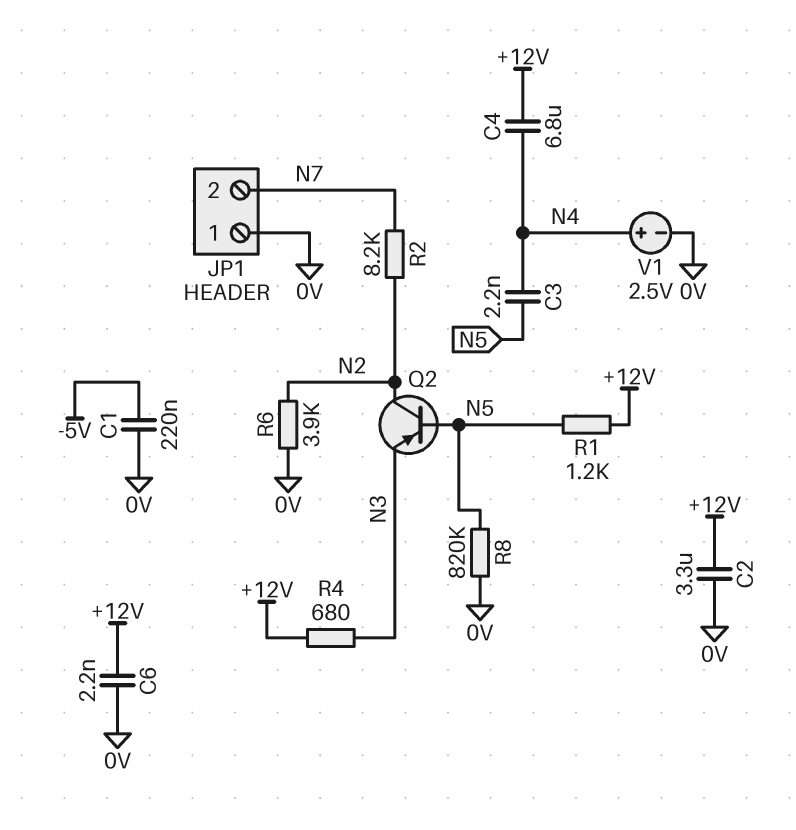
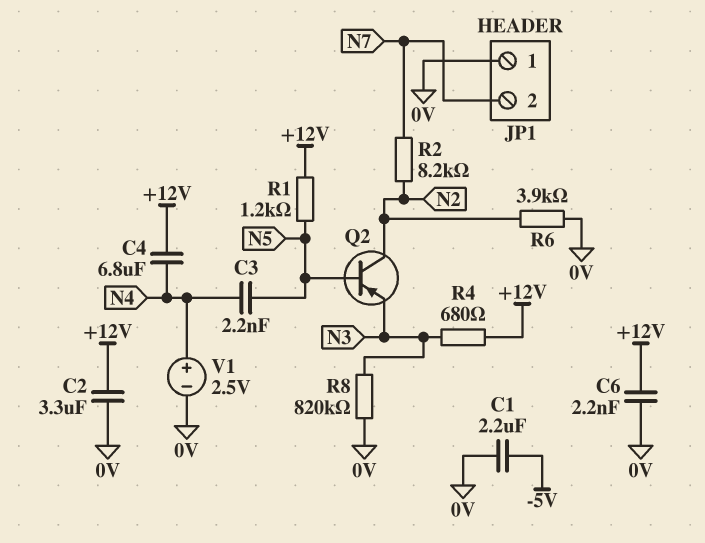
C1: 220nF (-5V, 0V) -> 2.2uF (-5V, 0V)
R8: 820k (0V, N5) -> 820k (0V, N3)

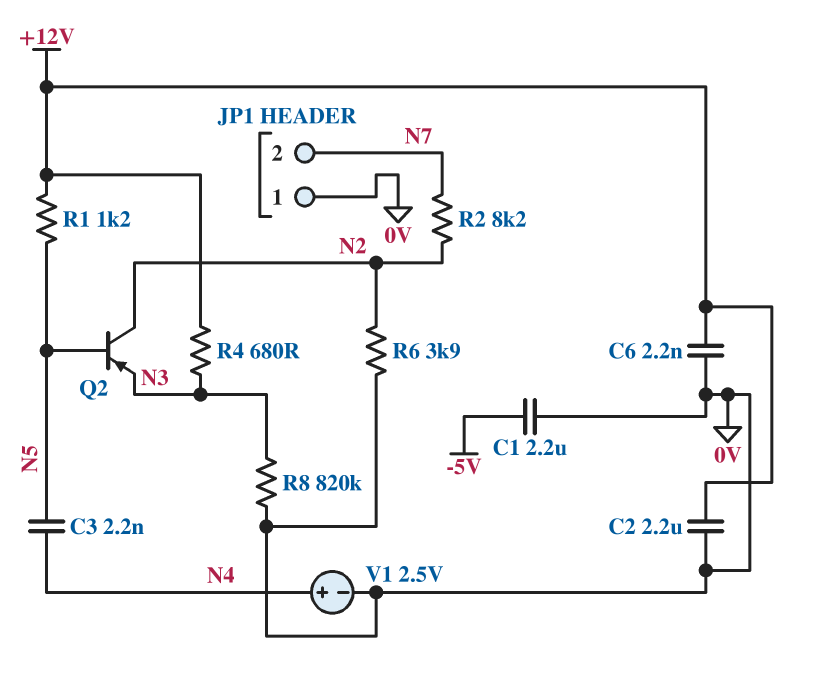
C2: 3.3uF (+12V, 0V) -> 2.2uF (+12V, 0V)
C4: 6.8uF (+12V, N4) -> none

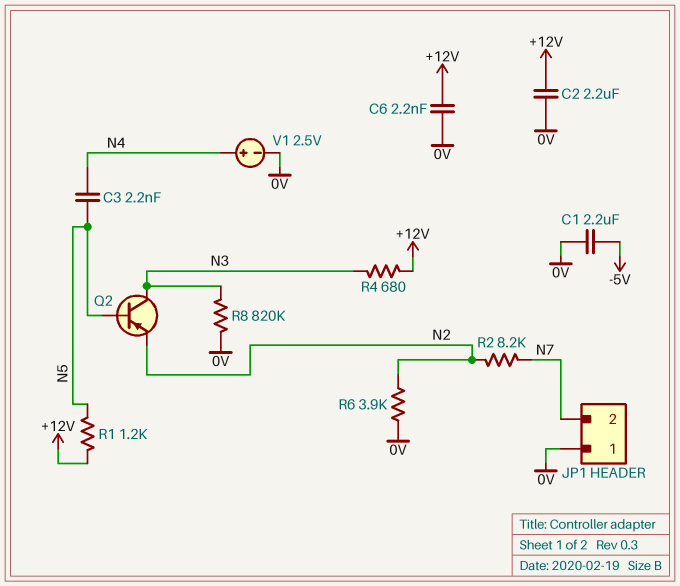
Q2: PNP (B N5, C N2, E N3) -> PNP (B N5, C N3, E N2)

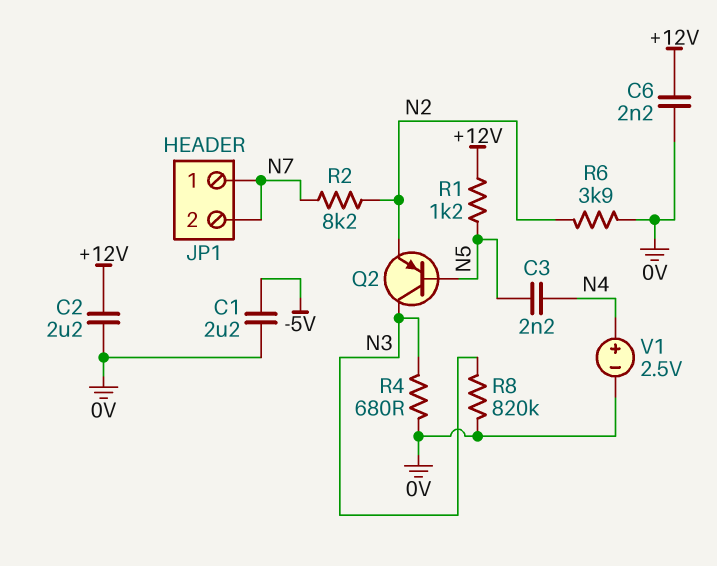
JP1 pin 1: 0V -> N7
R4: 680 (+12V, N3) -> 680 (0V, N3)

